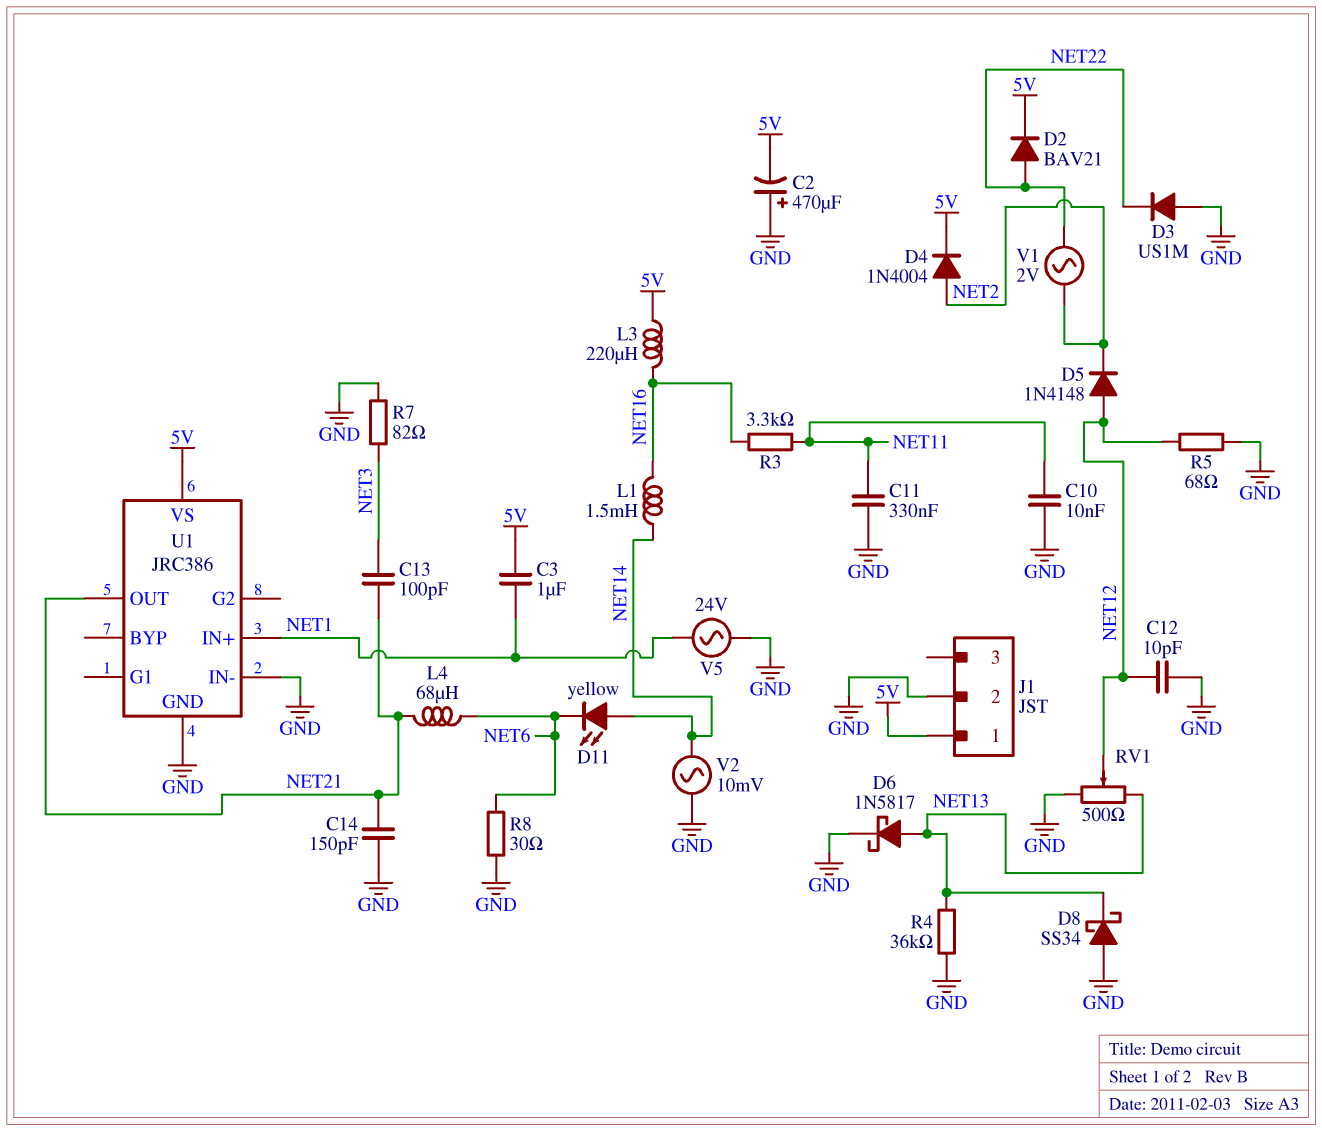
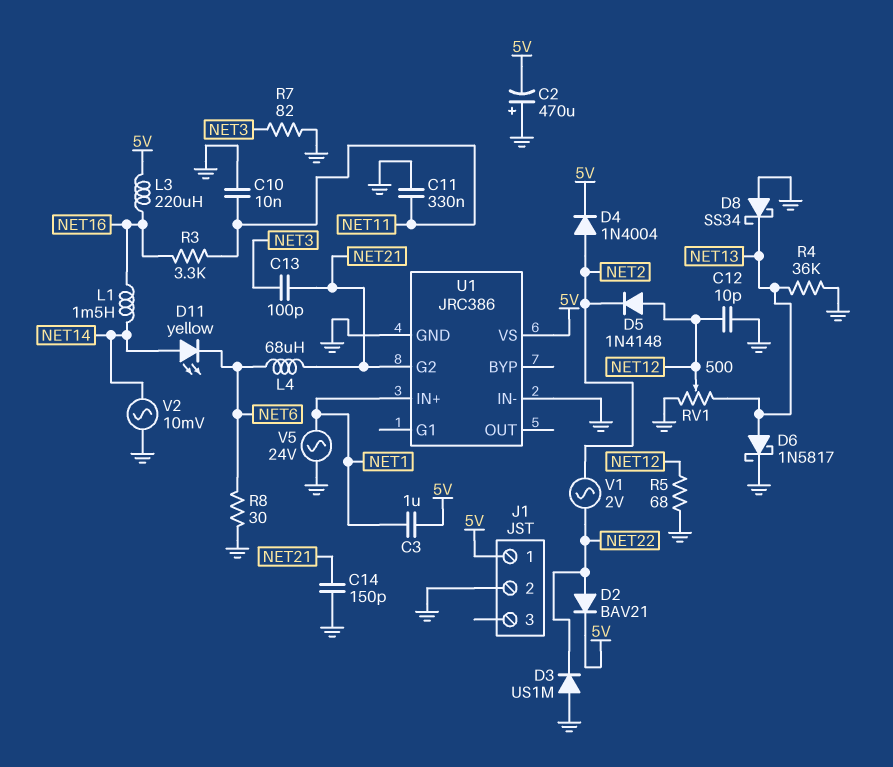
U1 pin G2: none -> NET21
U1 pin OUT: NET21 -> none

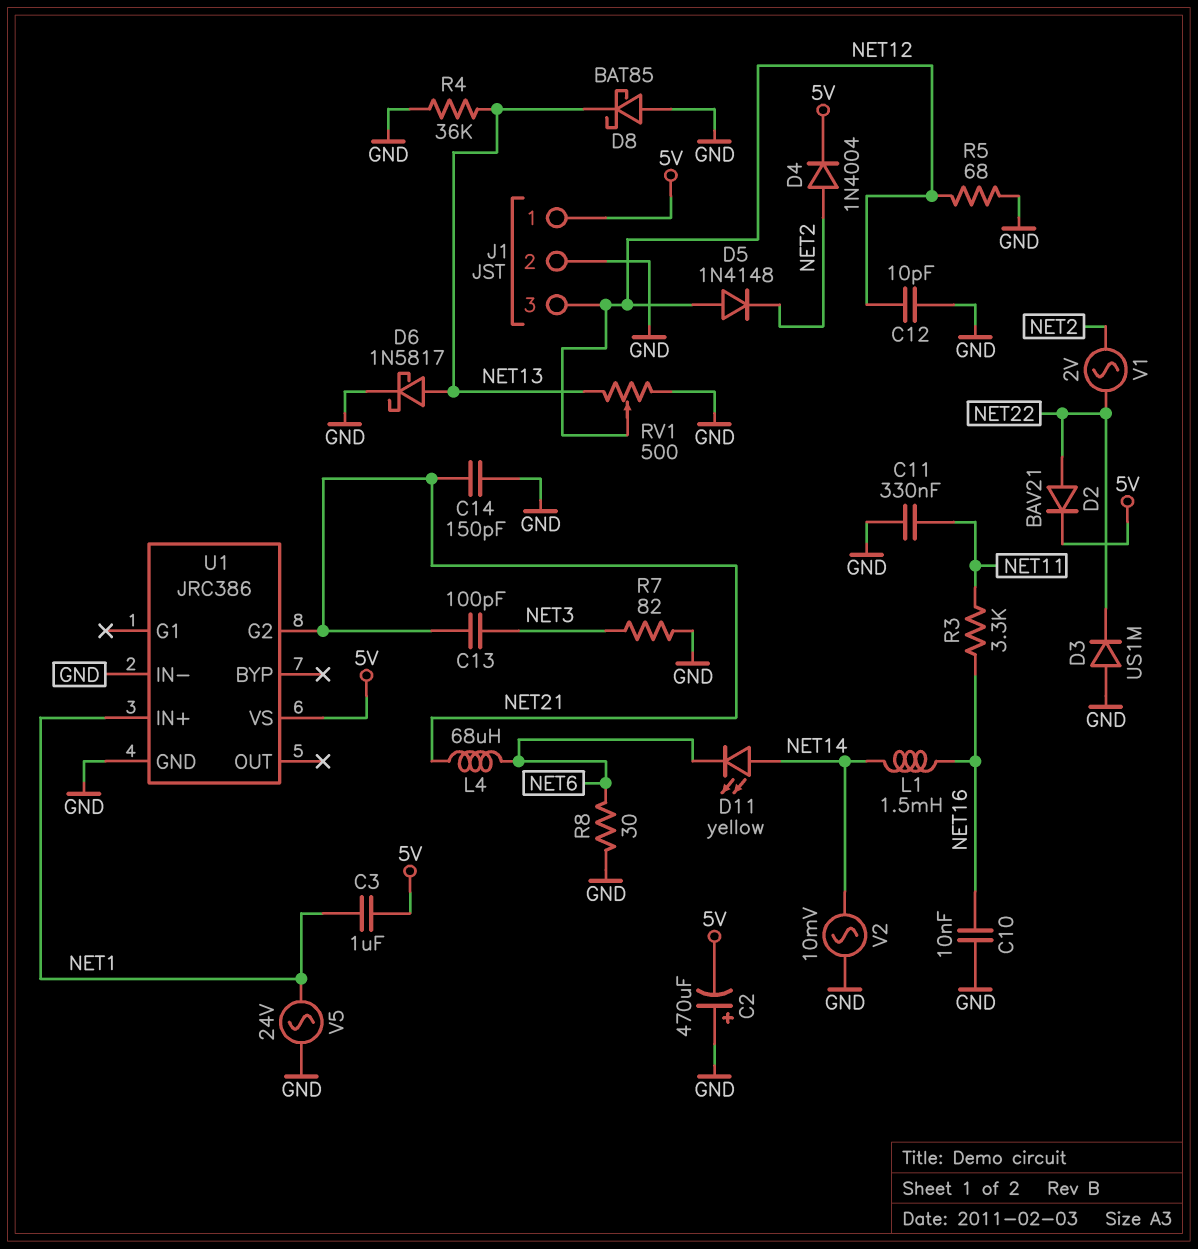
C10: 10nF (GND, NET11) -> 10nF (GND, NET16)
D8: schottky SS34 (A GND, K NET13) -> schottky BAT85 (A GND, K NET13)
J1 pin 3: none -> NET12
L3: 220uH (5V, NET16) -> none

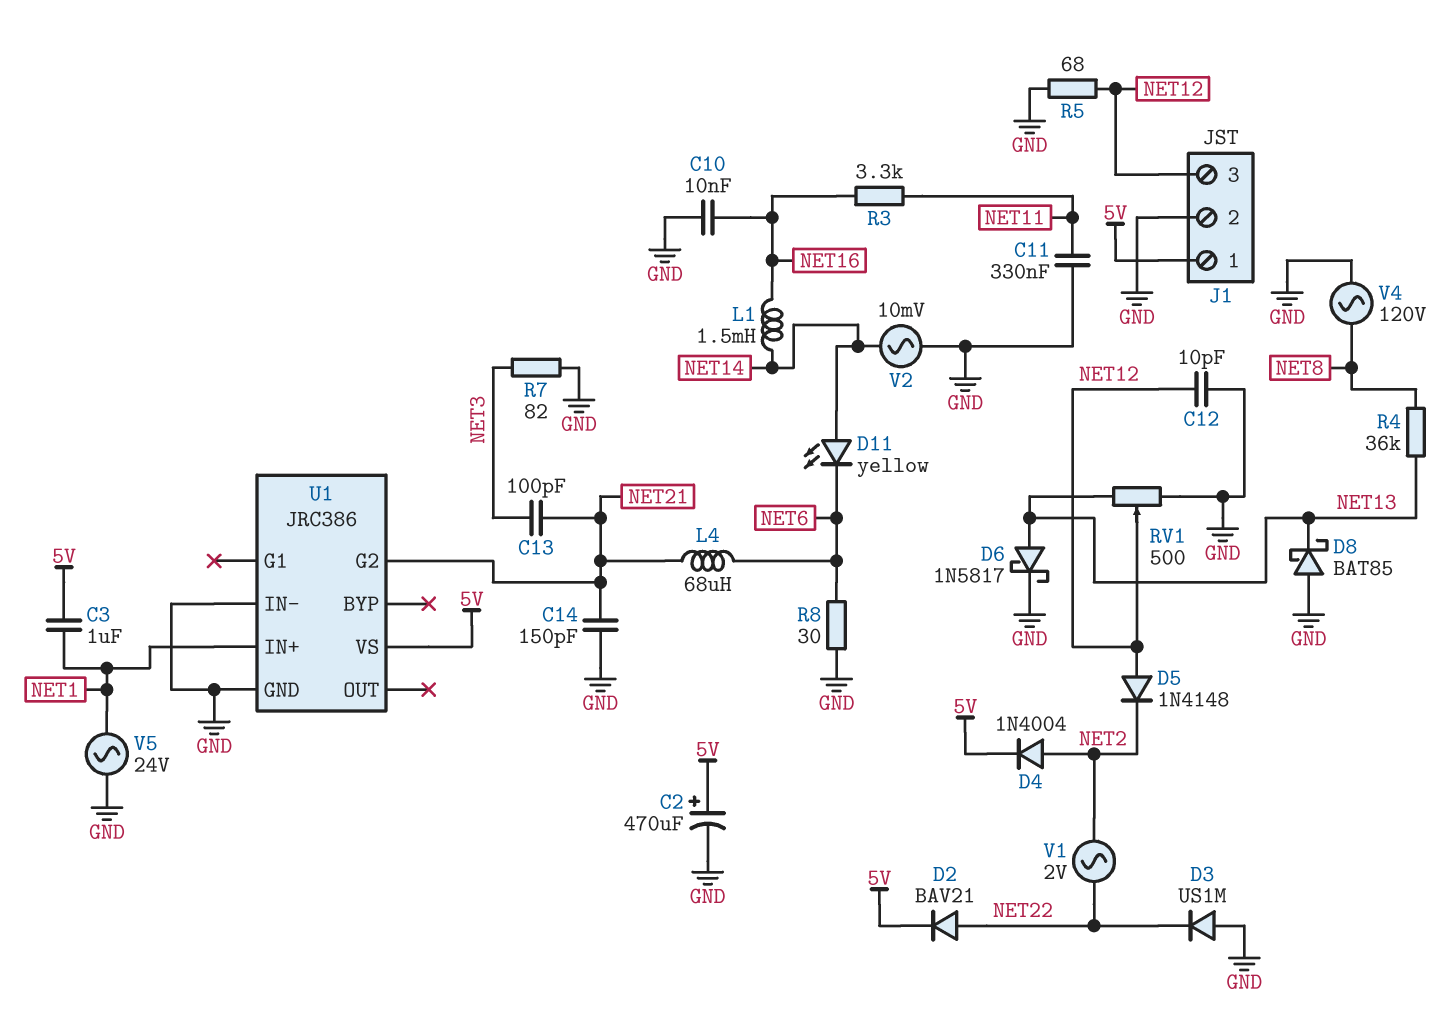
C2: 470uF (plus GND, minus 5V) -> 470uF (plus 5V, minus GND)
R4: 36k (GND, NET13) -> 36k (NET8, NET13)
V4: none -> AC 120V (GND, NET8)

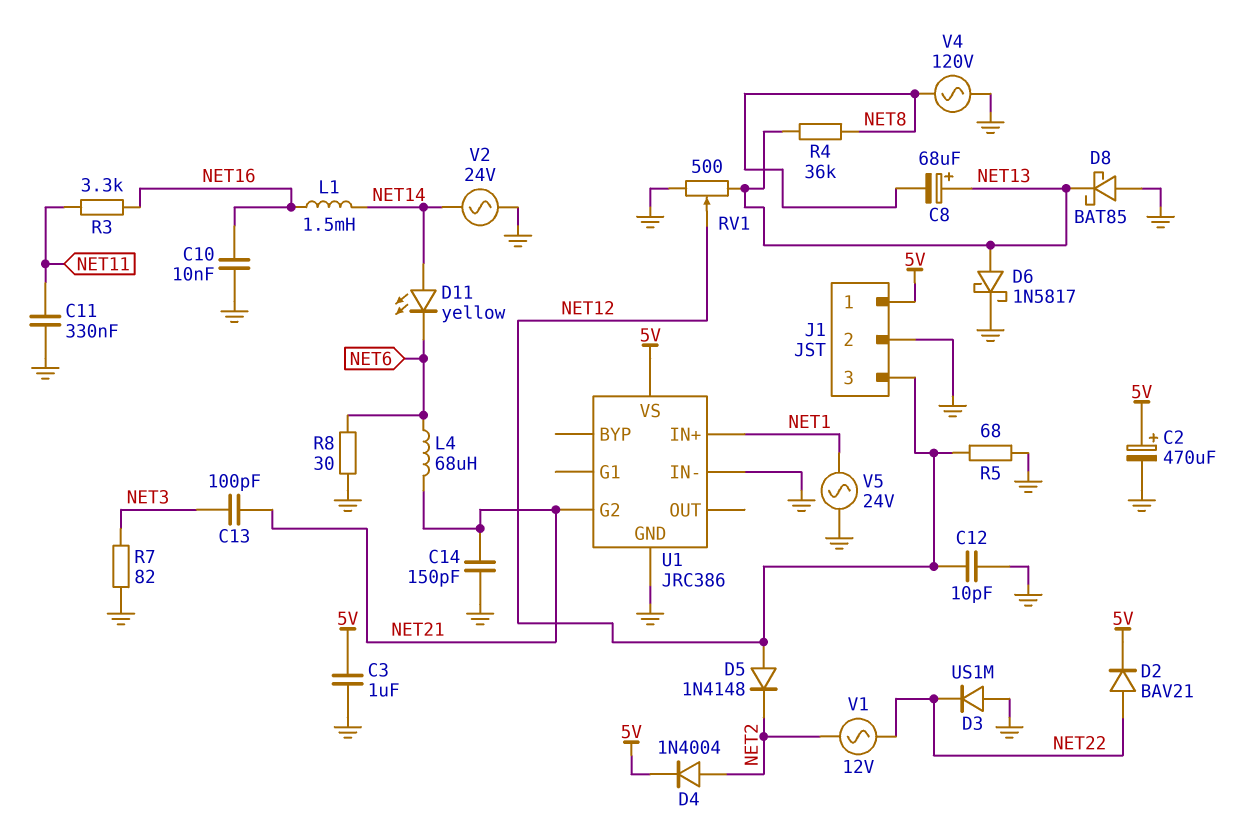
C3: 1uF (5V, NET1) -> 1uF (5V, GND)
C8: none -> 68uF (plus NET13, minus NET8)
V1: AC 2V (NET2, NET22) -> AC 12V (NET2, NET22)
V2: AC 10mV (GND, NET14) -> AC 24V (GND, NET14)

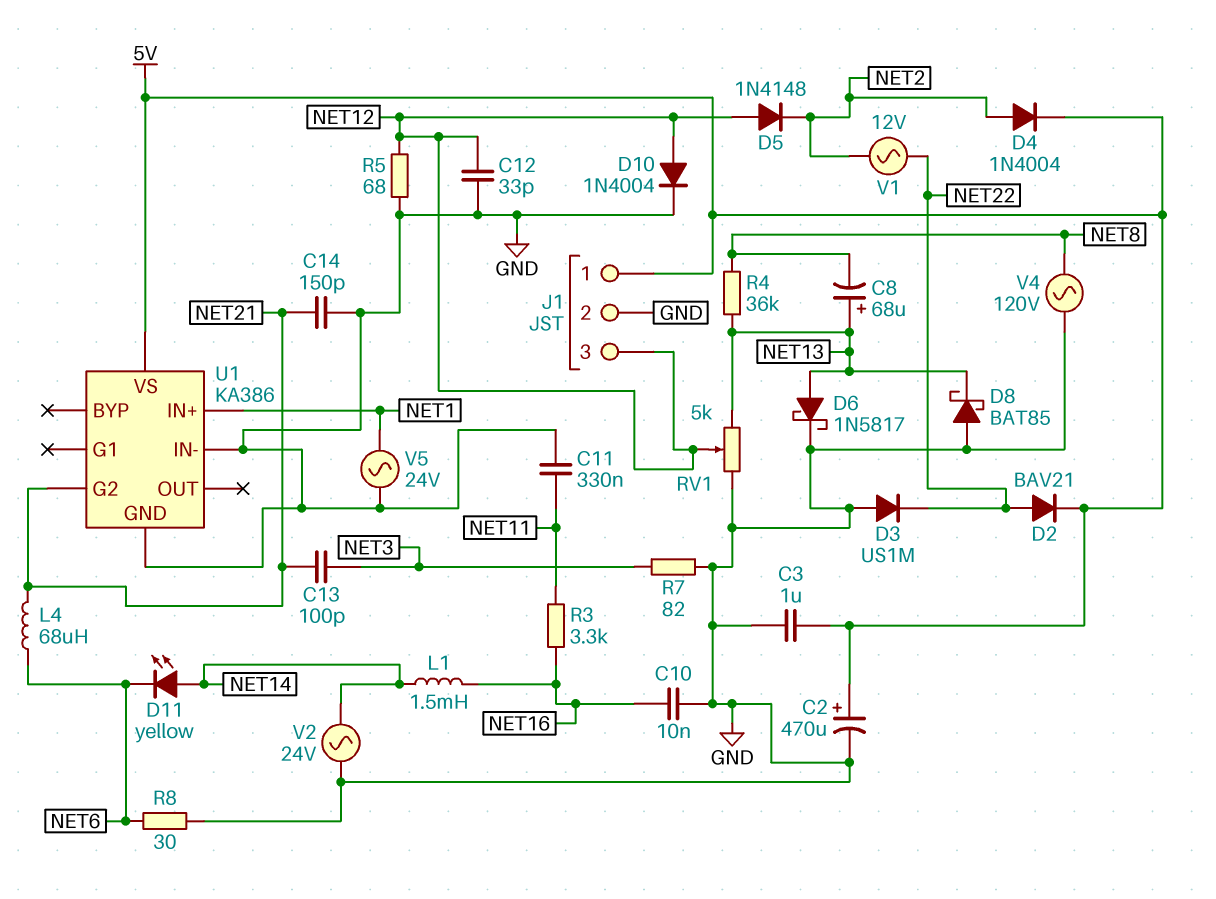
C12: 10pF (GND, NET12) -> 33pF (GND, NET12)
D10: none -> diode 1N4004 (A NET12, K GND)
RV1: 500 (GND, NET13, wiper NET12) -> 5k (GND, NET13, wiper NET12)
U1: JRC386 -> KA386

